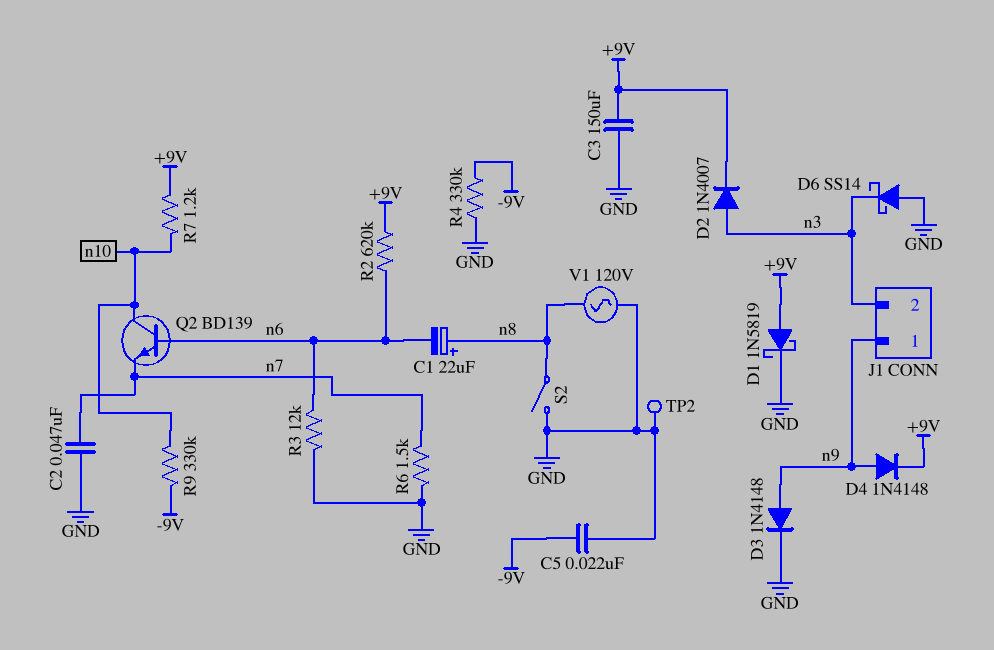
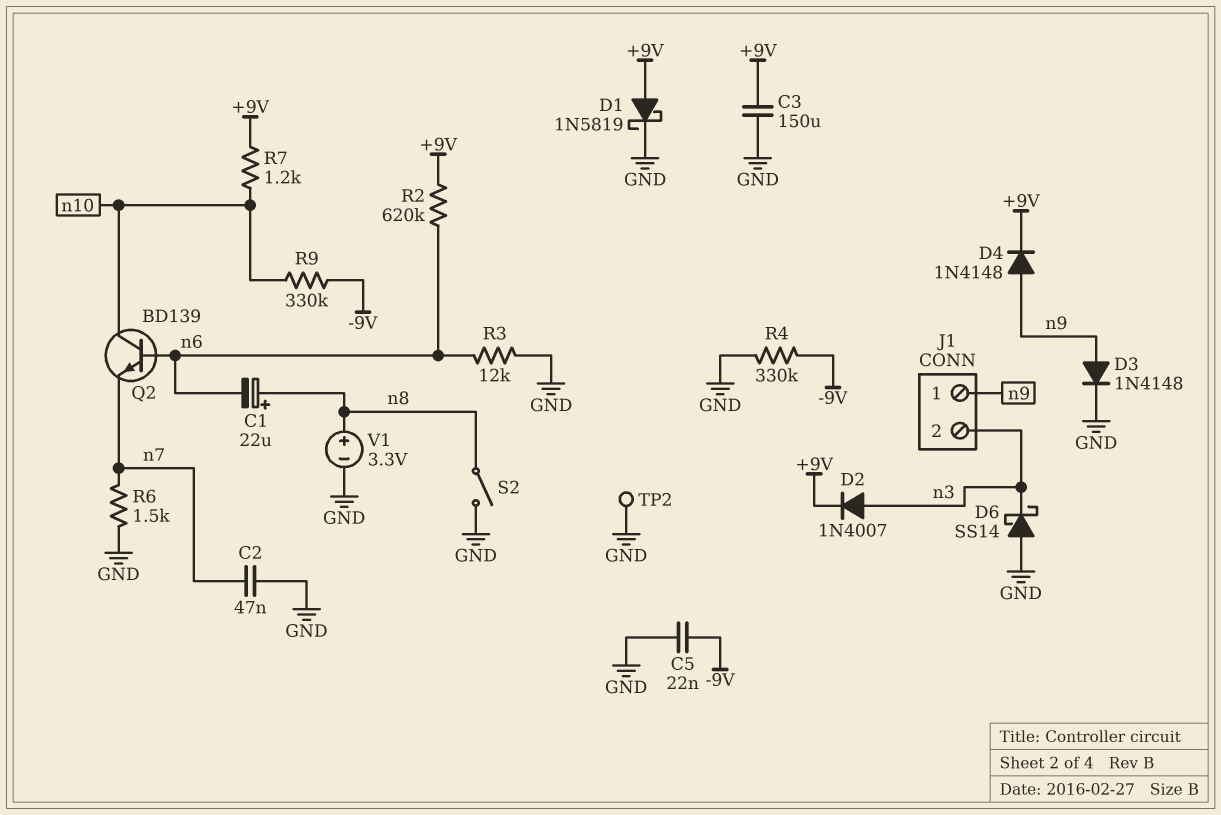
V1: AC 120V (GND, n8) -> 3.3V (plus n8, minus GND)

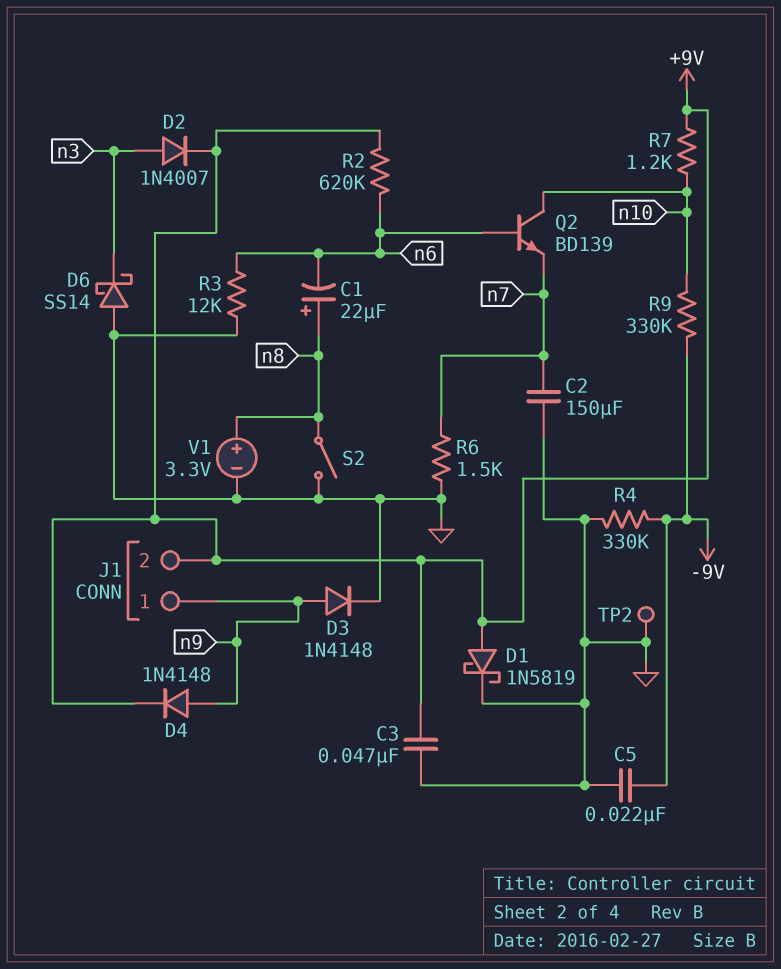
C2: 47nF (GND, n7) -> 150uF (GND, n7)
C3: 150uF (+9V, GND) -> 47nF (+9V, GND)
J1 pin 2: n3 -> +9V

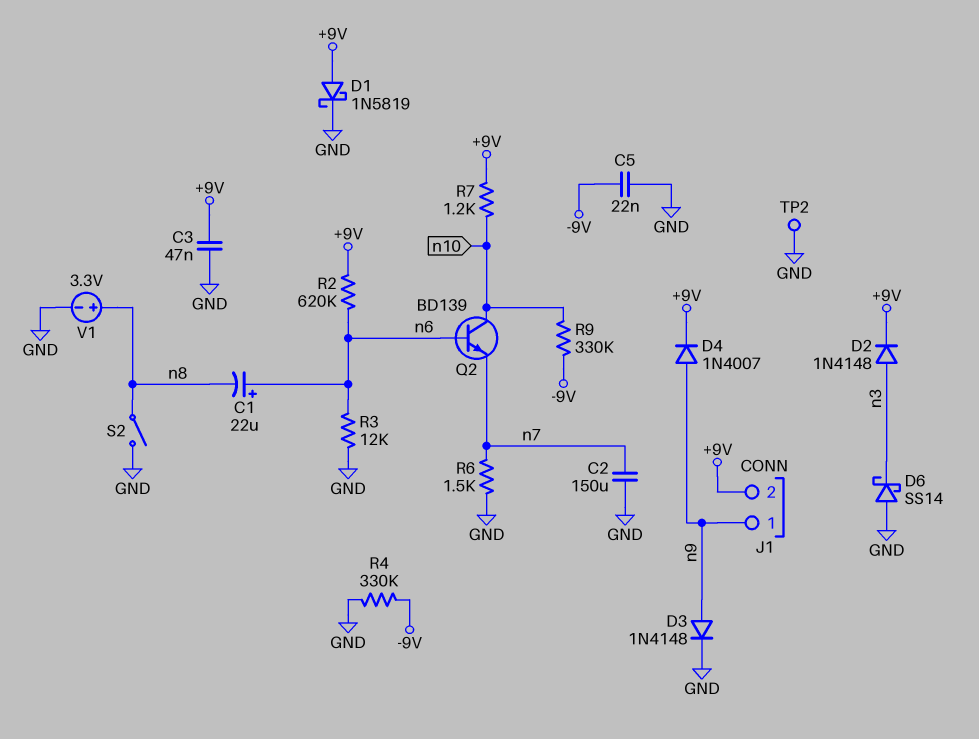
C1: 22uF (plus n8, minus n6) -> 22uF (plus n6, minus n8)
D2: diode 1N4007 (A n3, K +9V) -> diode 1N4148 (A n3, K +9V)
D4: diode 1N4148 (A n9, K +9V) -> diode 1N4007 (A n9, K +9V)

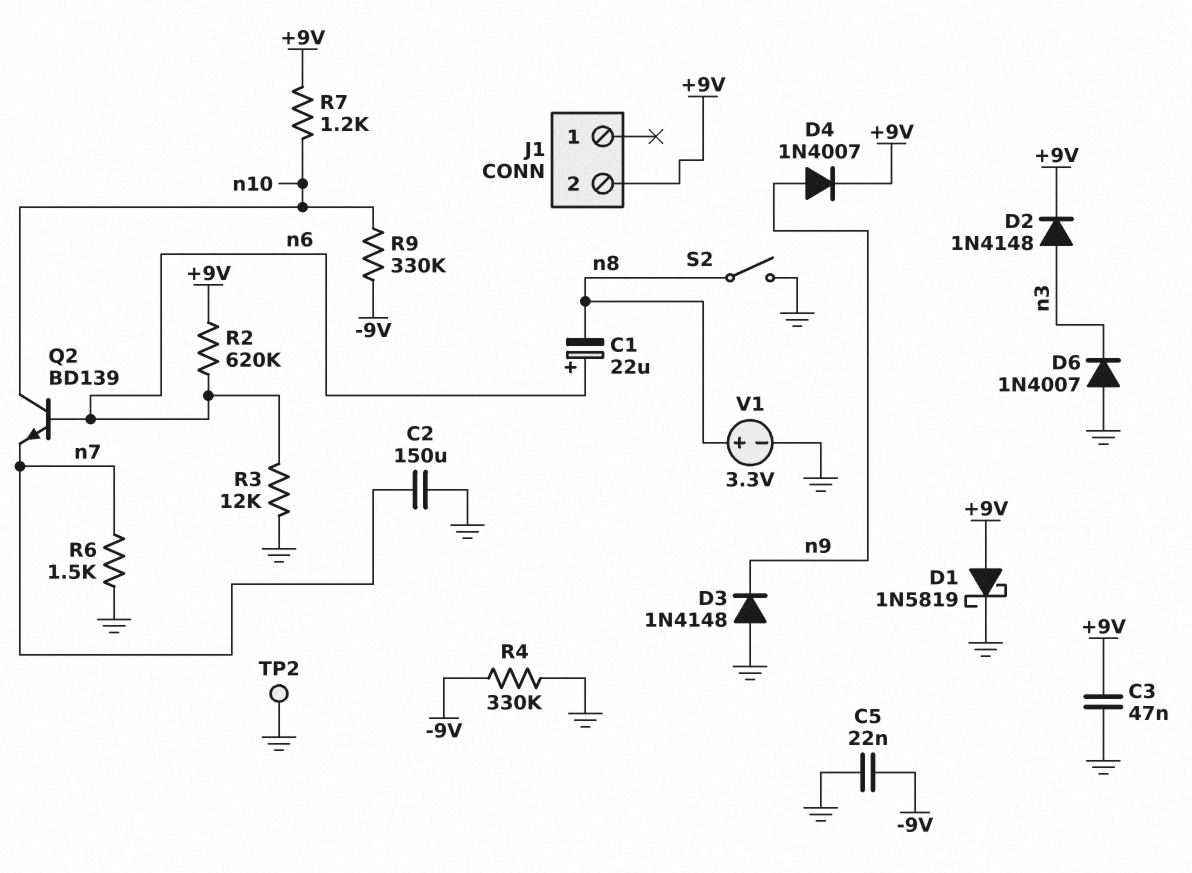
D3: diode 1N4148 (A n9, K GND) -> diode 1N4148 (A GND, K n9)
D6: schottky SS14 (A GND, K n3) -> diode 1N4007 (A GND, K n3)
J1 pin 1: n9 -> none

